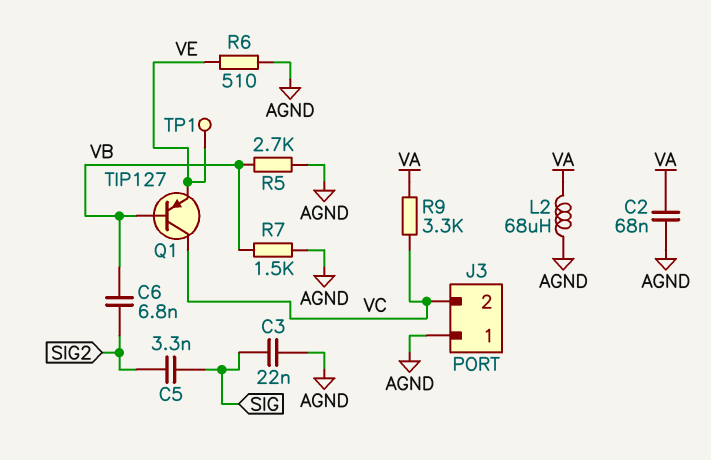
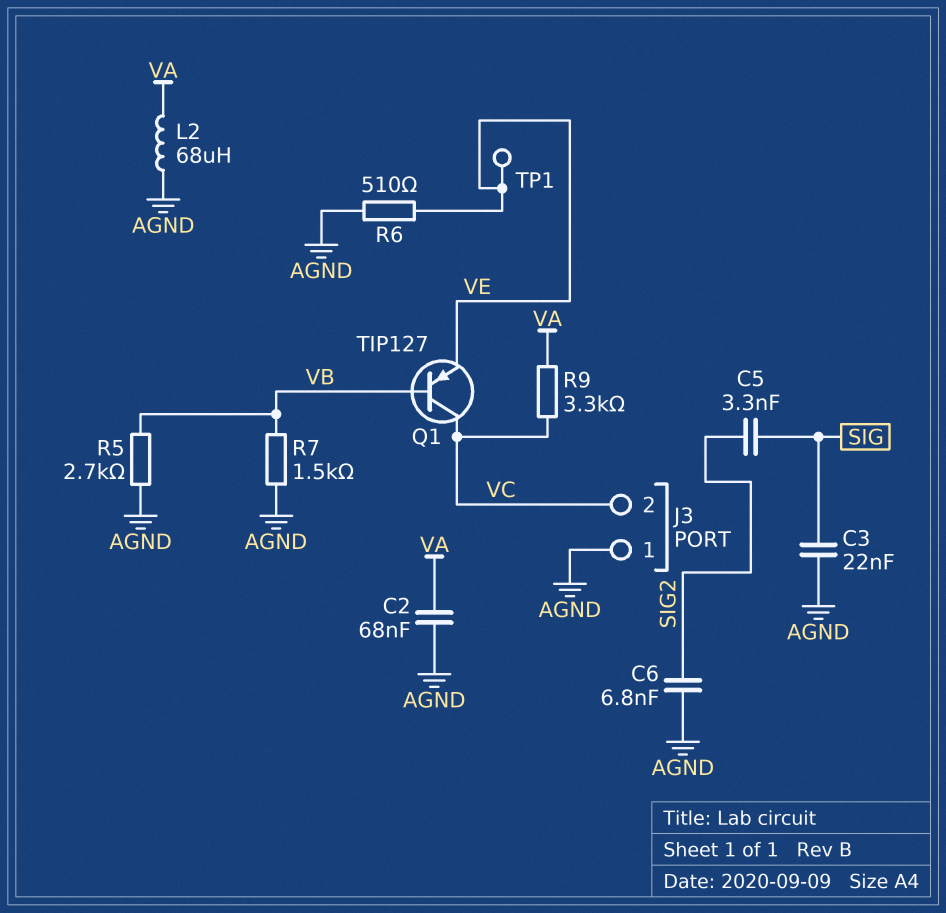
C6: 6.8nF (SIG2, VB) -> 6.8nF (AGND, SIG2)

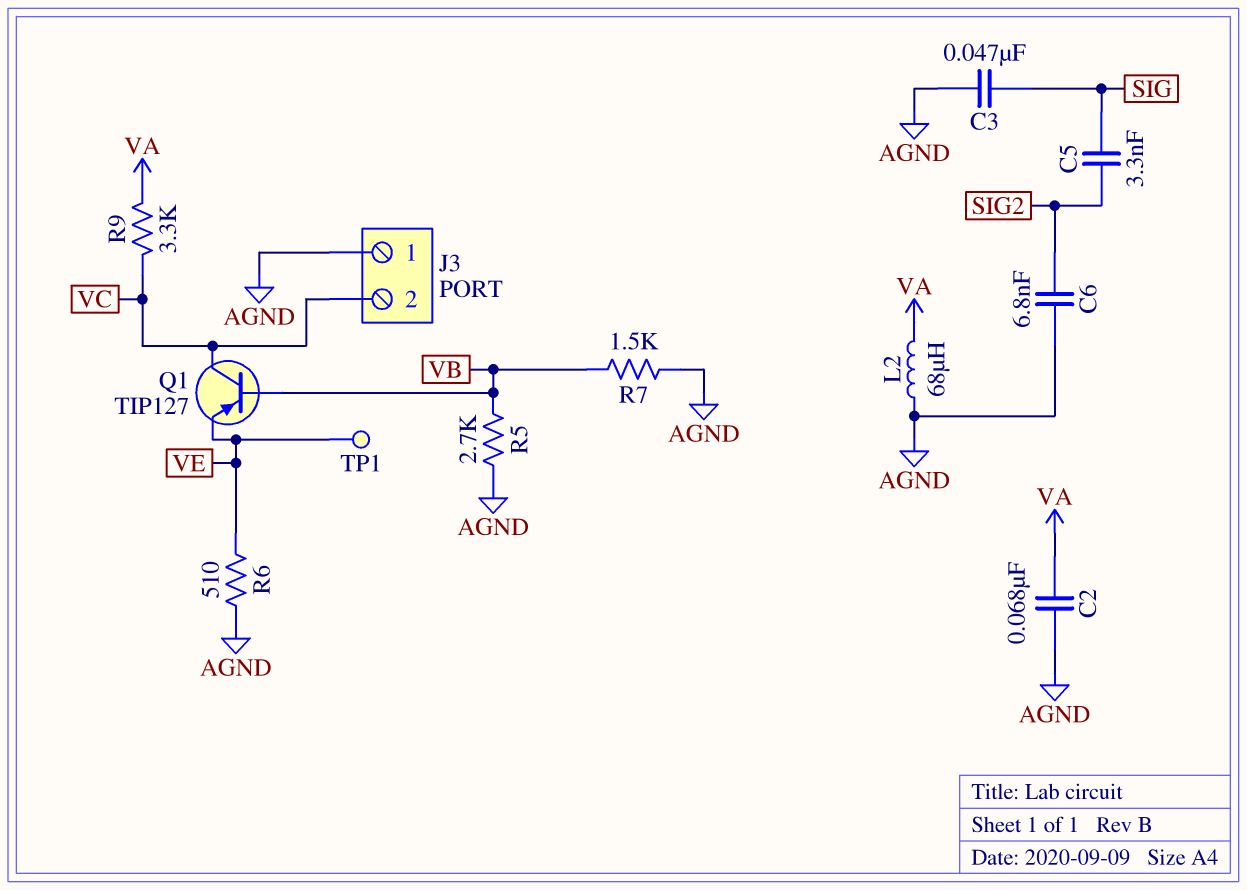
C3: 22nF (AGND, SIG) -> 47nF (AGND, SIG)

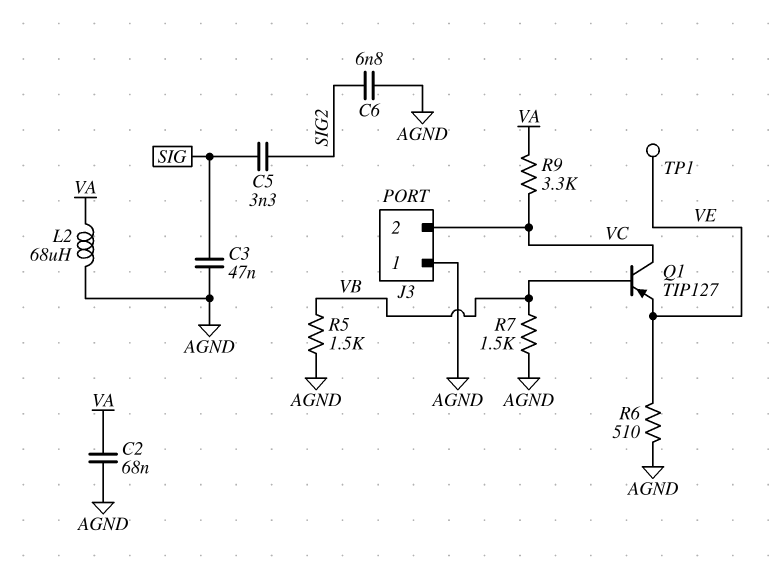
R5: 2.7k (AGND, VB) -> 1.5k (AGND, VB)

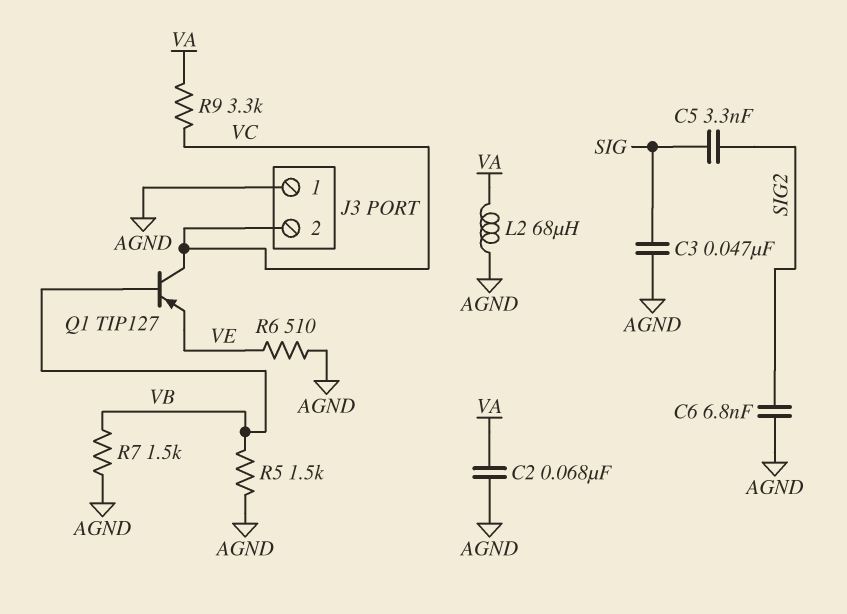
TP1: test point (VE) -> none

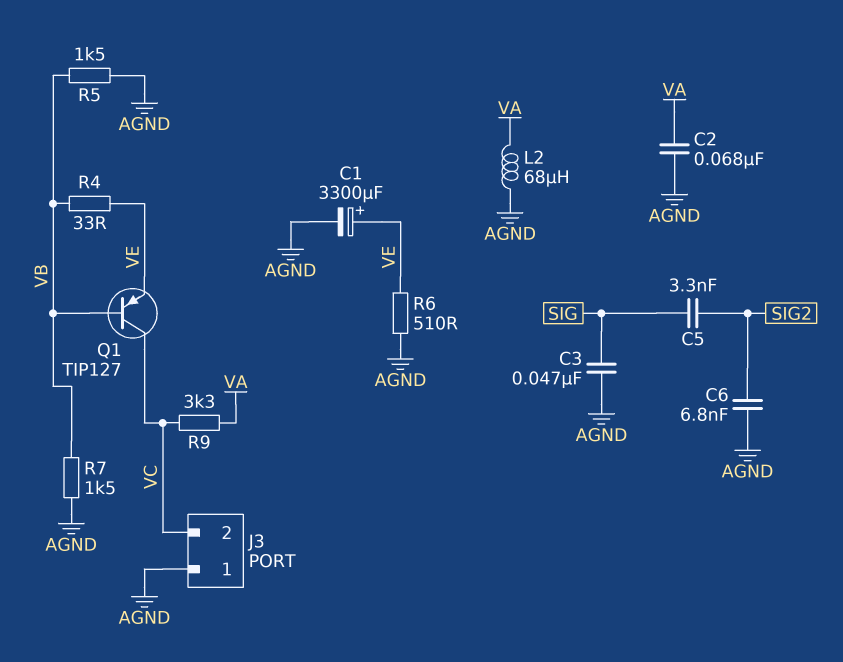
C1: none -> 3300uF (plus VE, minus AGND)
R4: none -> 33 (VB, VE)

